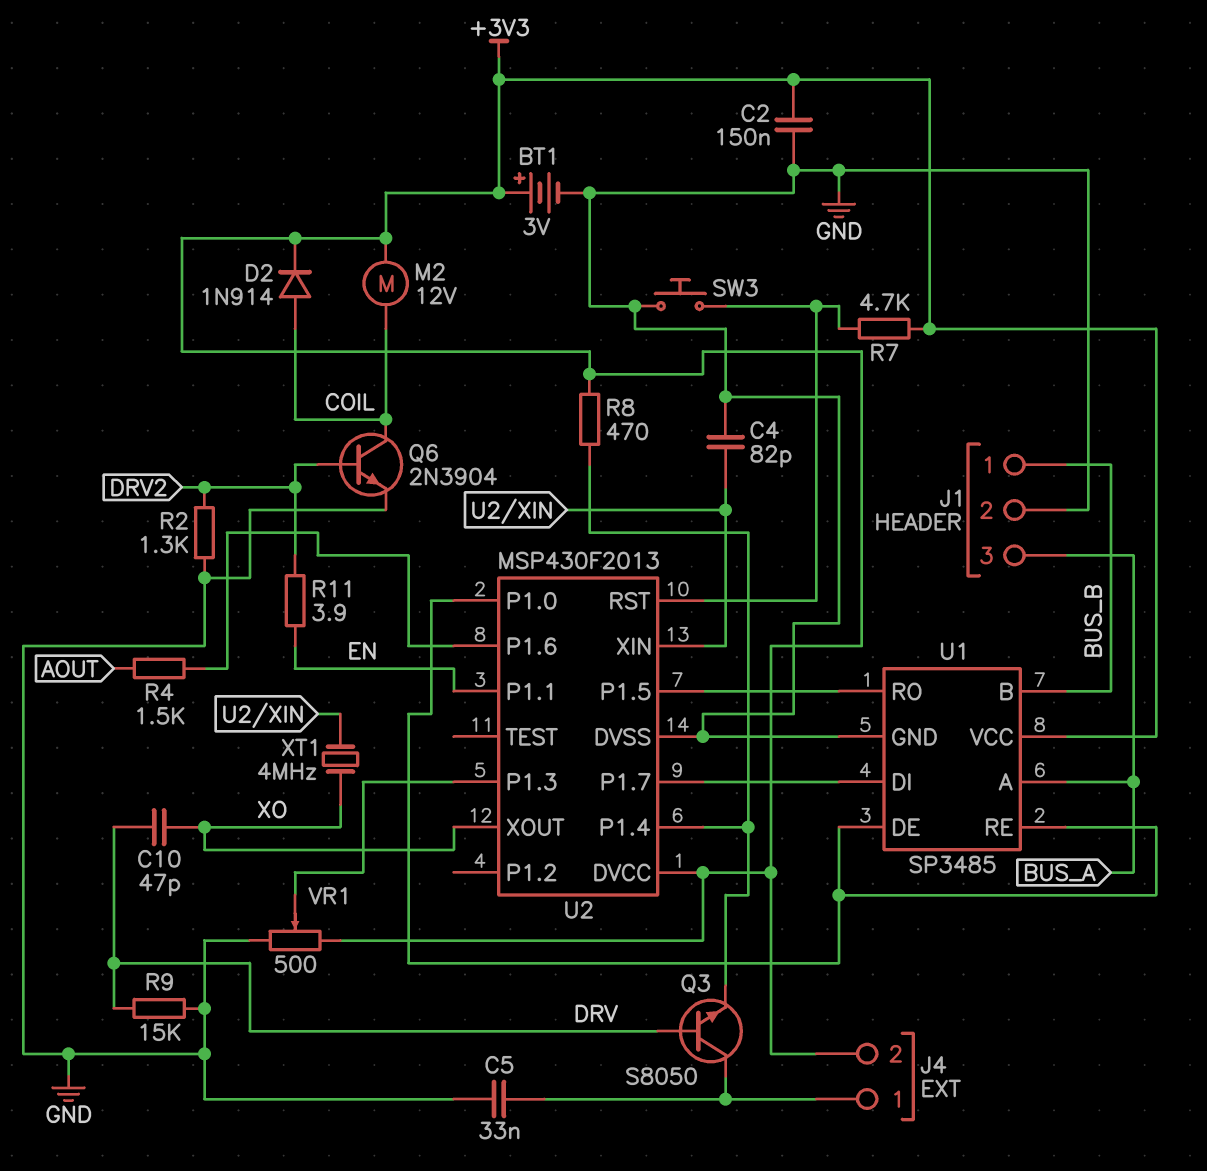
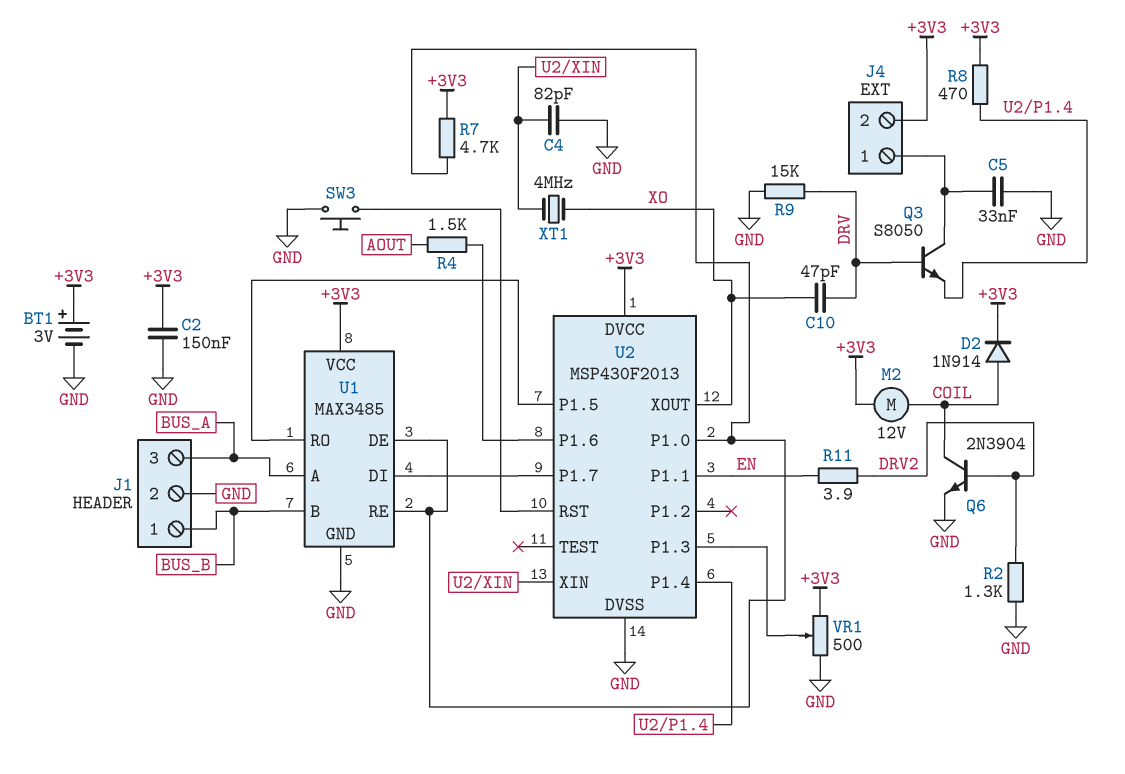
R7: 4.7k (+3V3, U2/RST) -> 4.7k (+3V3, U1/DE)
U1: SP3485 -> MAX3485

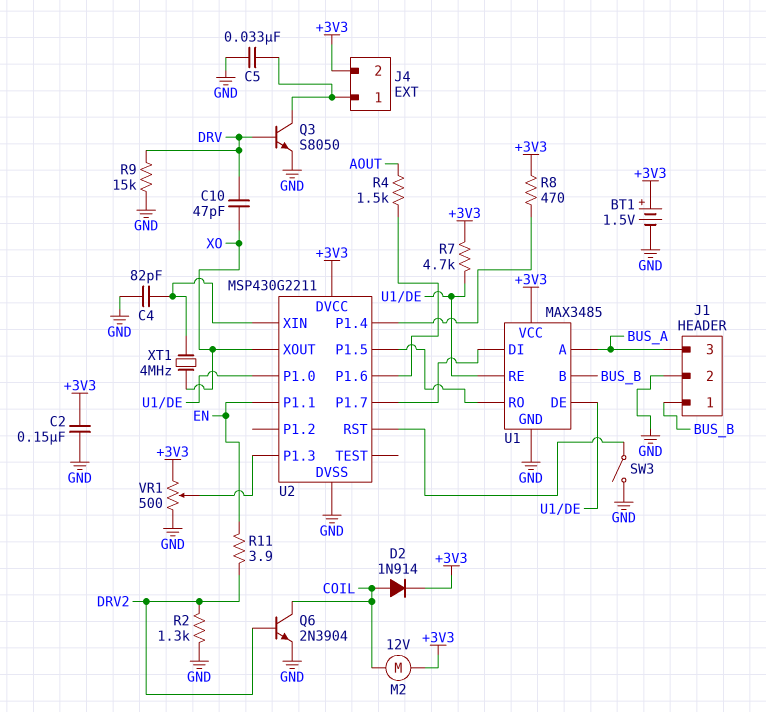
BT1: 3V (plus +3V3, minus GND) -> 1.5V (plus +3V3, minus GND)
Q3: NPN S8050 (B DRV, C J4/1, E U2/P1.4) -> NPN S8050 (B DRV, C J4/1, E GND)
SW3: button (GND, U2/RST) -> switch (GND, U2/RST)
U2: MSP430F2013 -> MSP430G2211

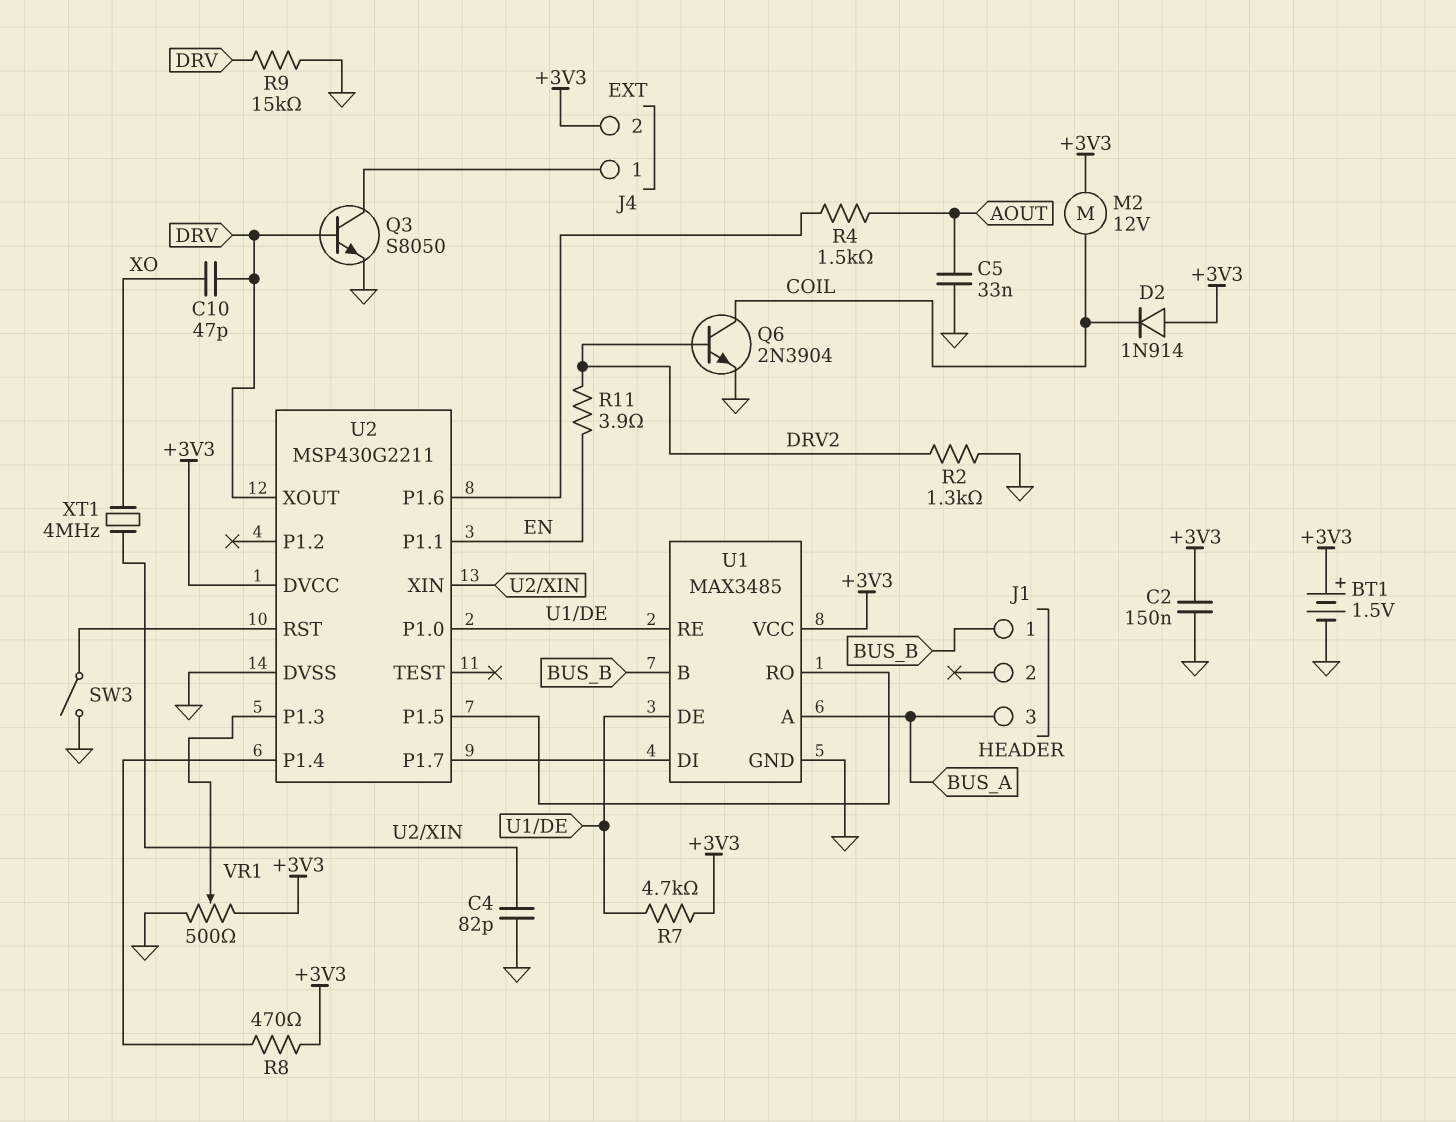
C5: 33nF (GND, J4/1) -> 33nF (AOUT, GND)
D2: diode 1N914 (A COIL, K +3V3) -> diode 1N914 (A +3V3, K COIL)
J1 pin 2: GND -> none
U2 pin XOUT: XO -> DRV

